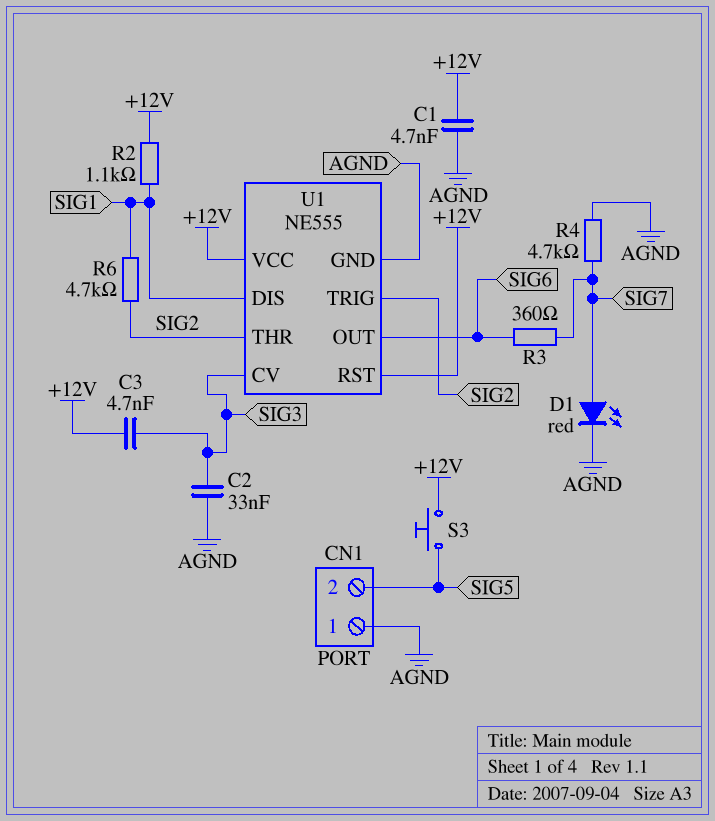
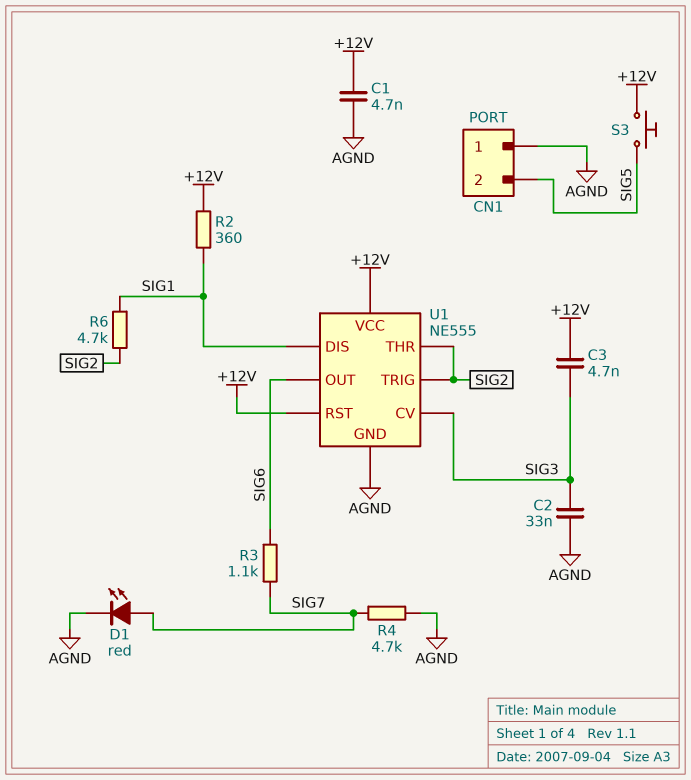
R2: 1.1k (+12V, SIG1) -> 360 (+12V, SIG1)
R3: 360 (SIG6, SIG7) -> 1.1k (SIG6, SIG7)

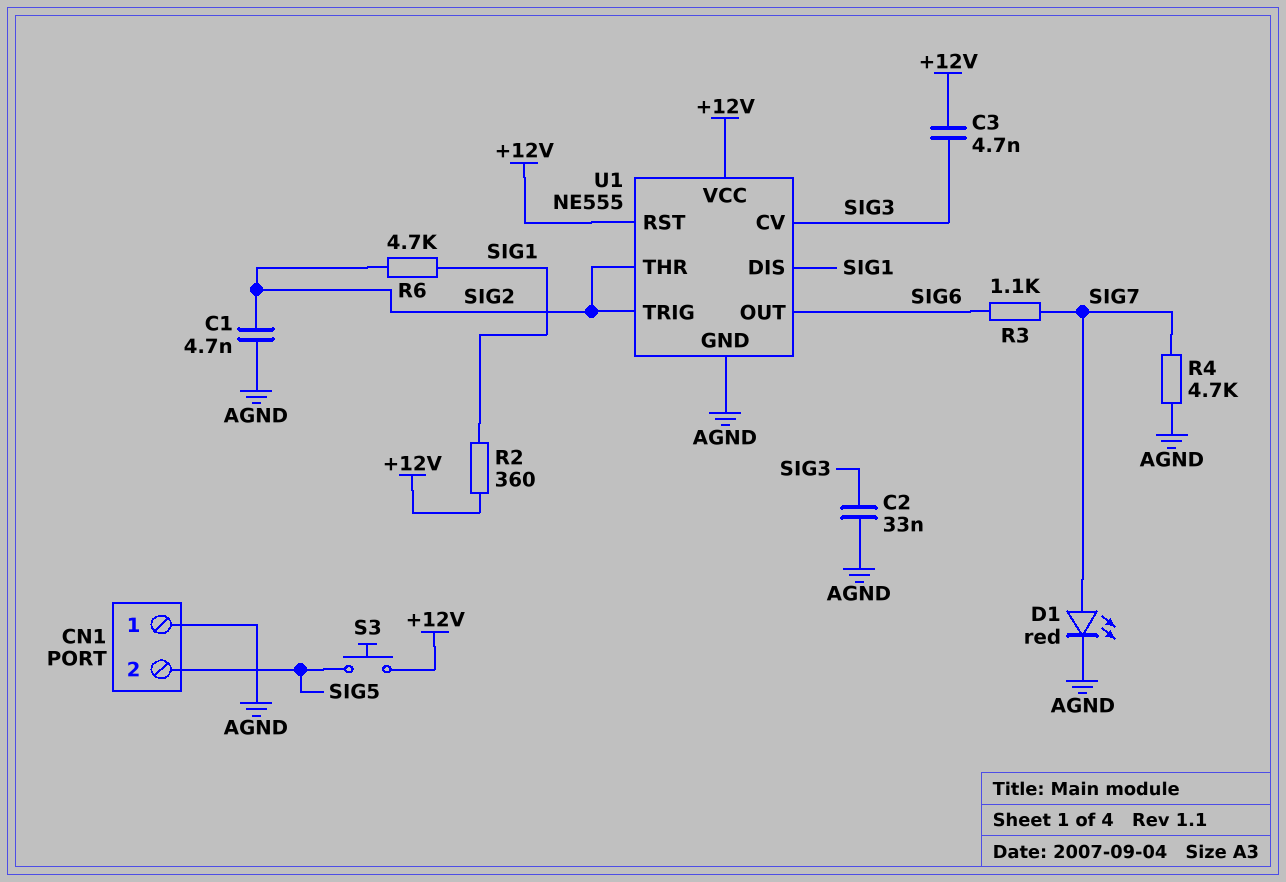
C1: 4.7nF (+12V, AGND) -> 4.7nF (AGND, SIG2)

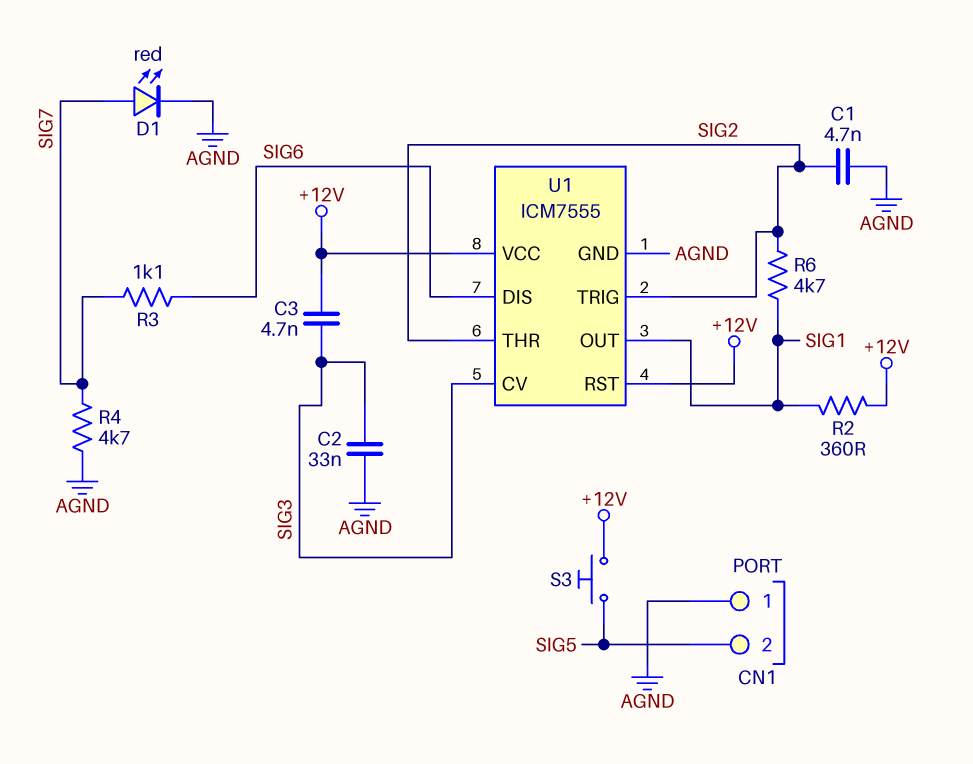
U1: NE555 -> ICM7555
U1 pin DIS: SIG1 -> SIG6
U1 pin OUT: SIG6 -> SIG1

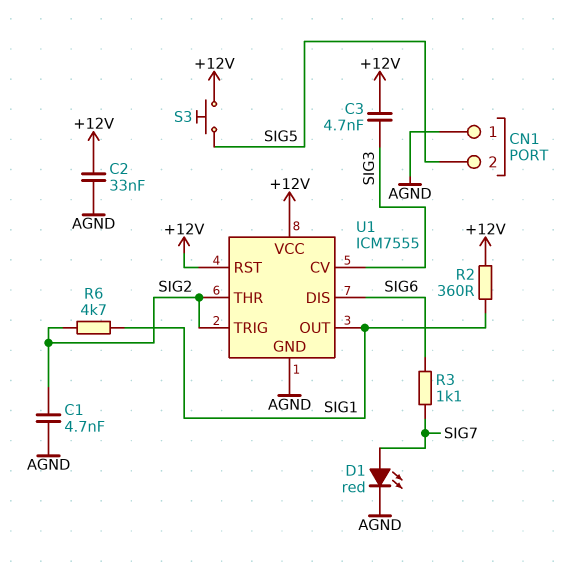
C2: 33nF (AGND, SIG3) -> 33nF (+12V, AGND)
R4: 4.7k (AGND, SIG7) -> none

